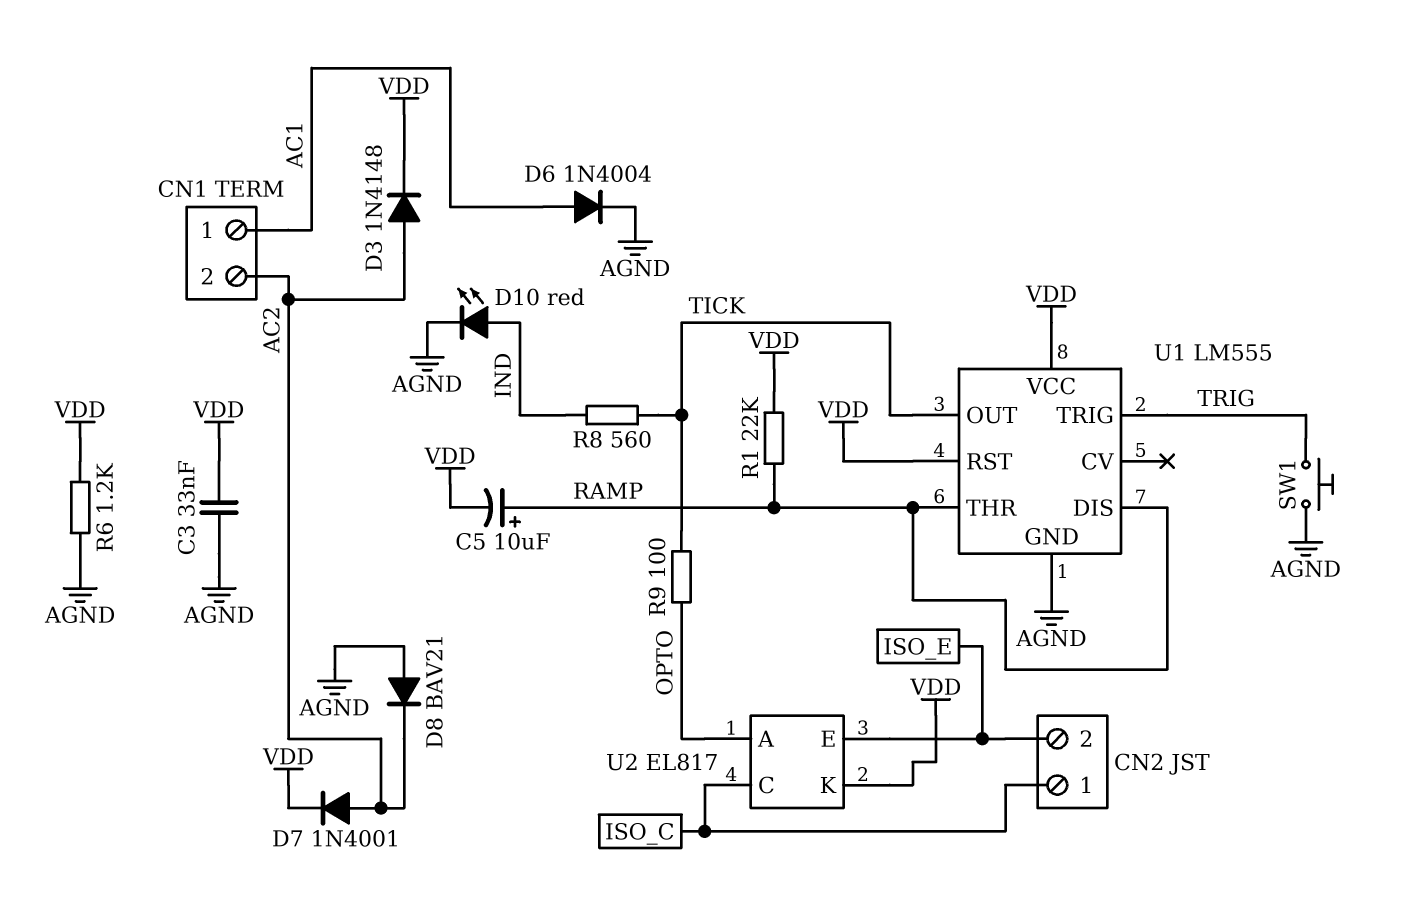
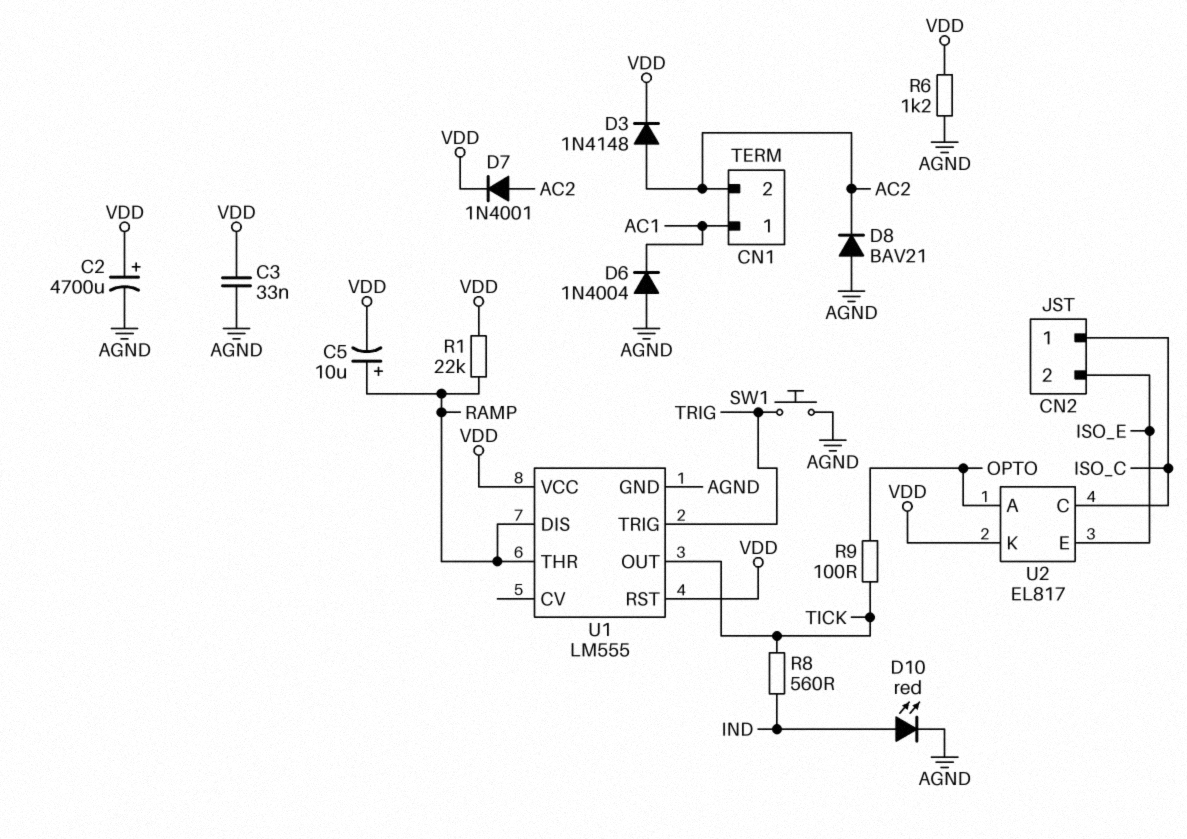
C2: none -> 4700uF (plus VDD, minus AGND)
D6: diode 1N4004 (A AC1, K AGND) -> diode 1N4004 (A AGND, K AC1)

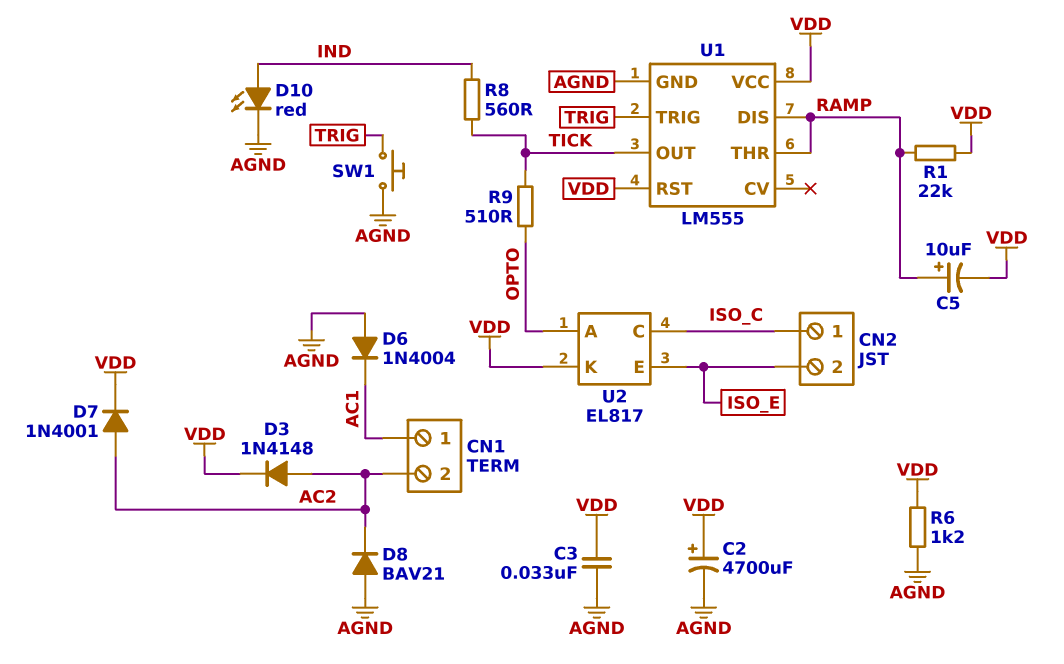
R9: 100 (OPTO, TICK) -> 510 (OPTO, TICK)

